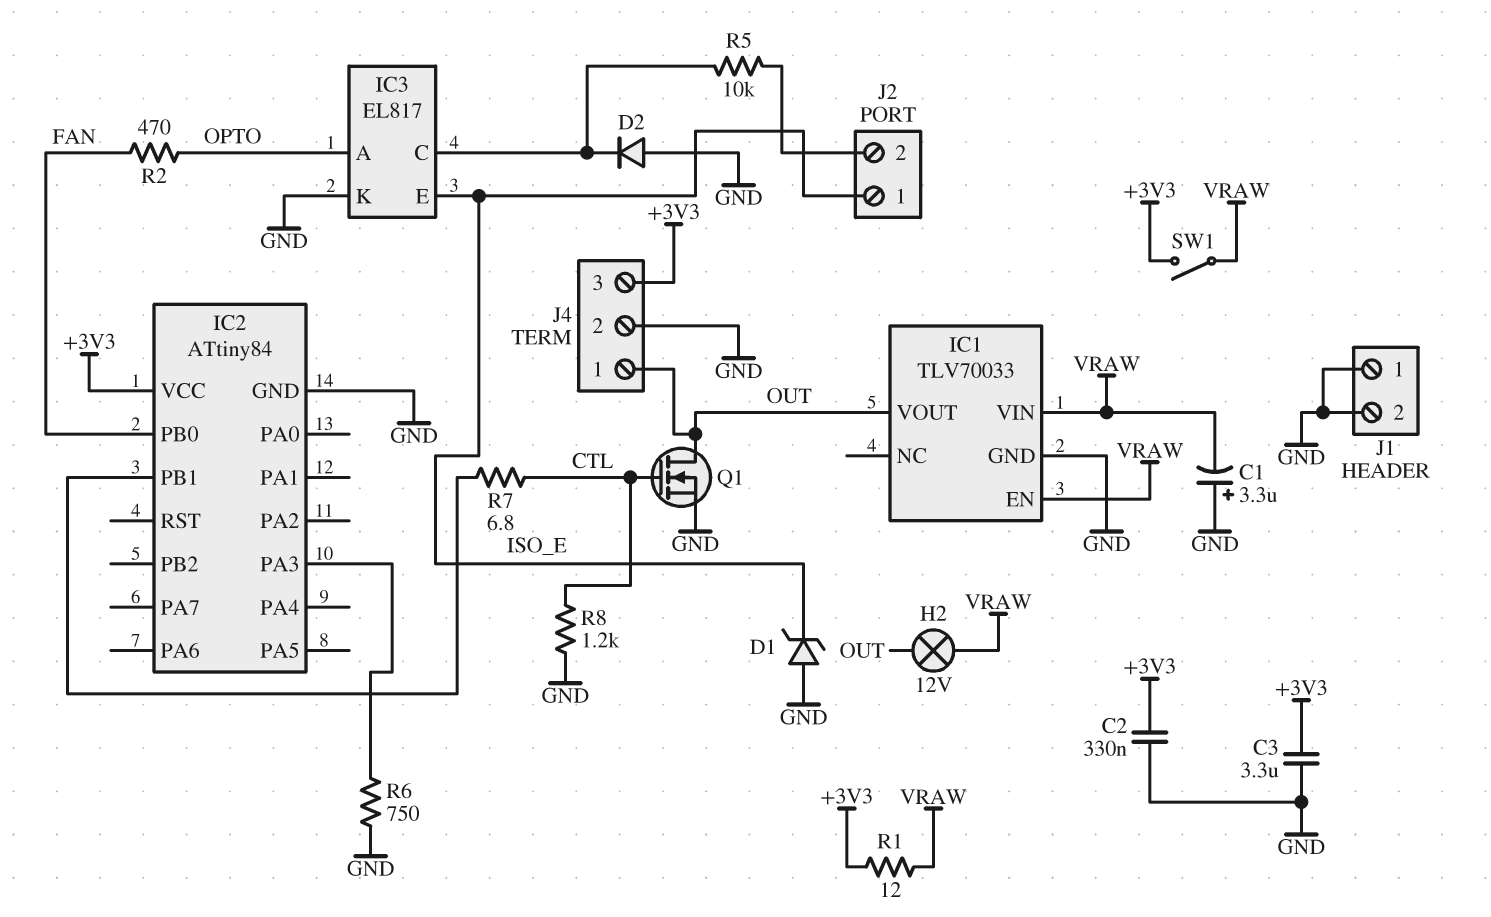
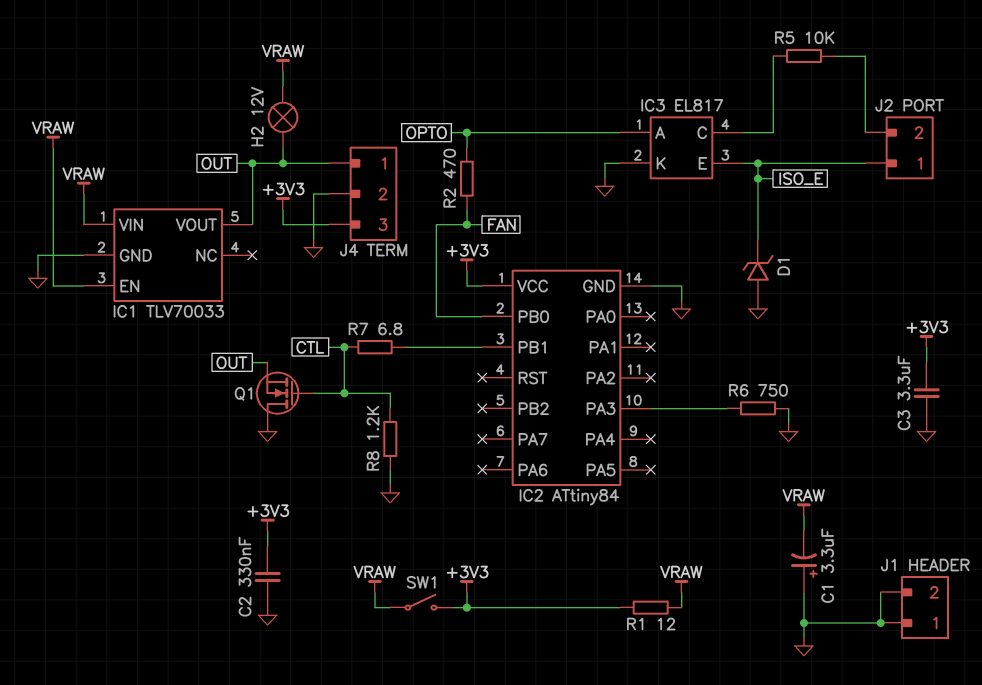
D2: diode (A GND, K IC3/C) -> none
Q1: NMOS (G CTL, D OUT, S GND) -> NMOS (G CTL, D GND, S OUT)

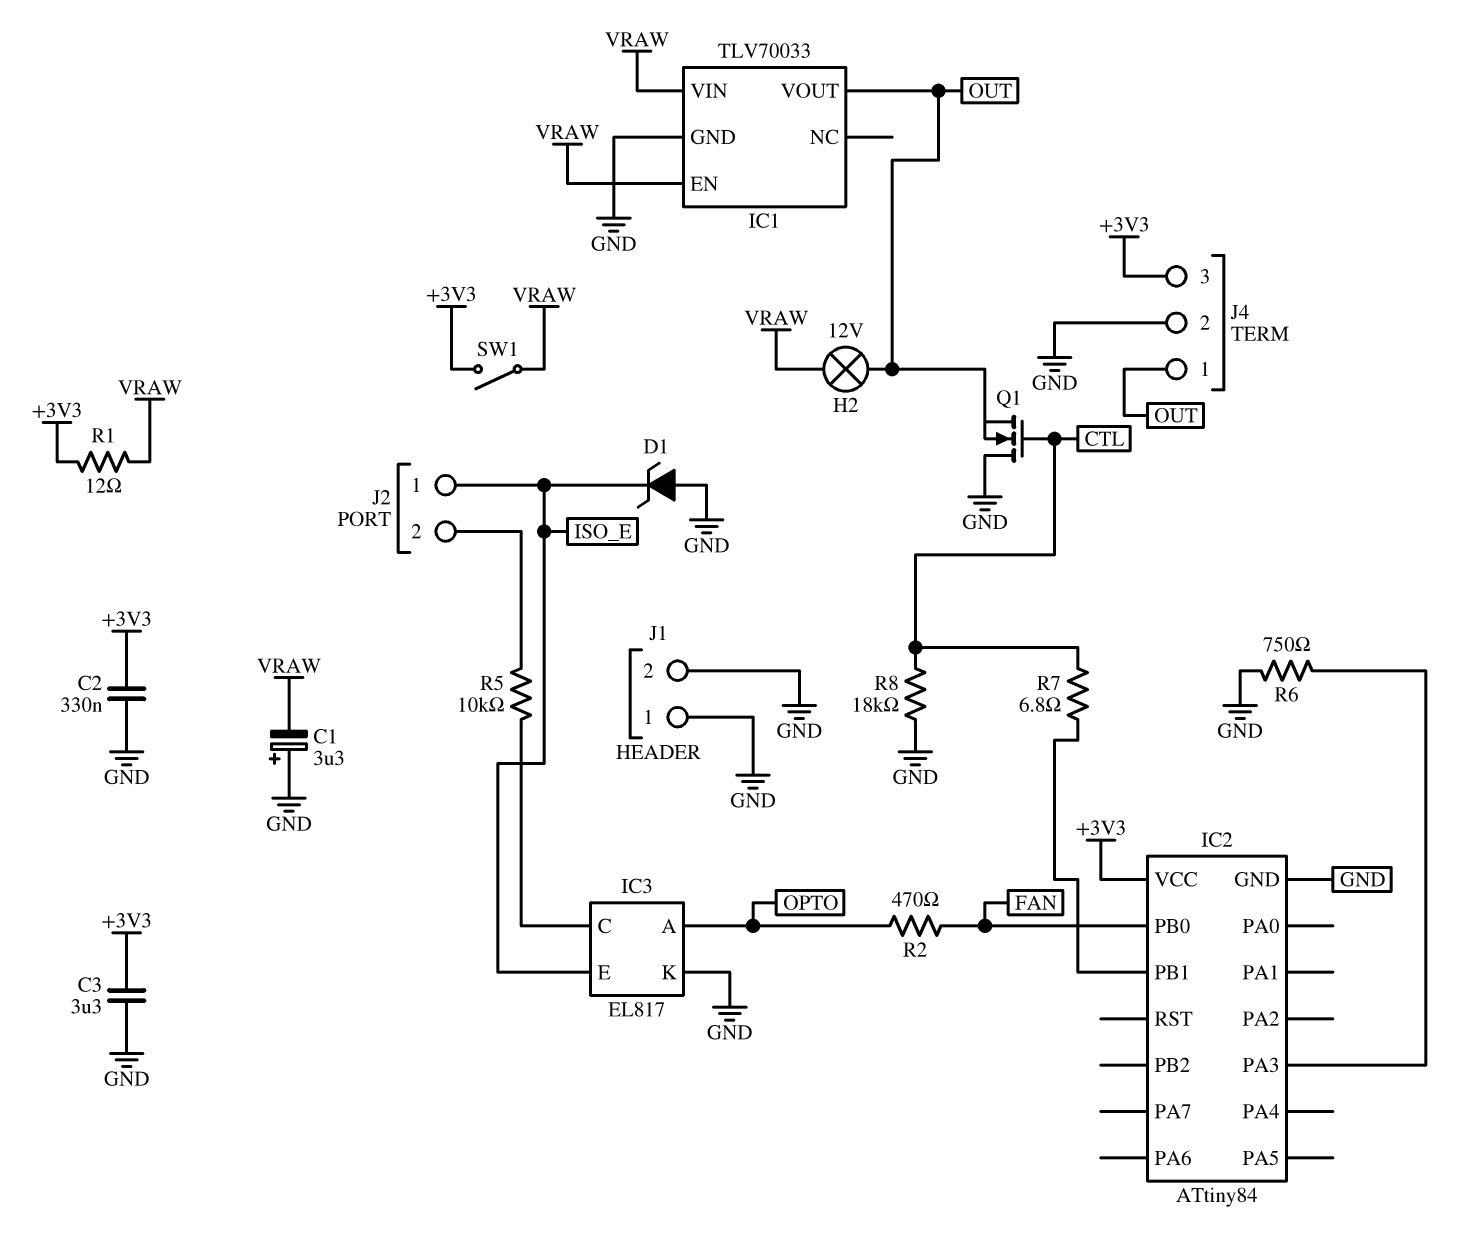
R8: 1.2k (CTL, GND) -> 18k (CTL, GND)

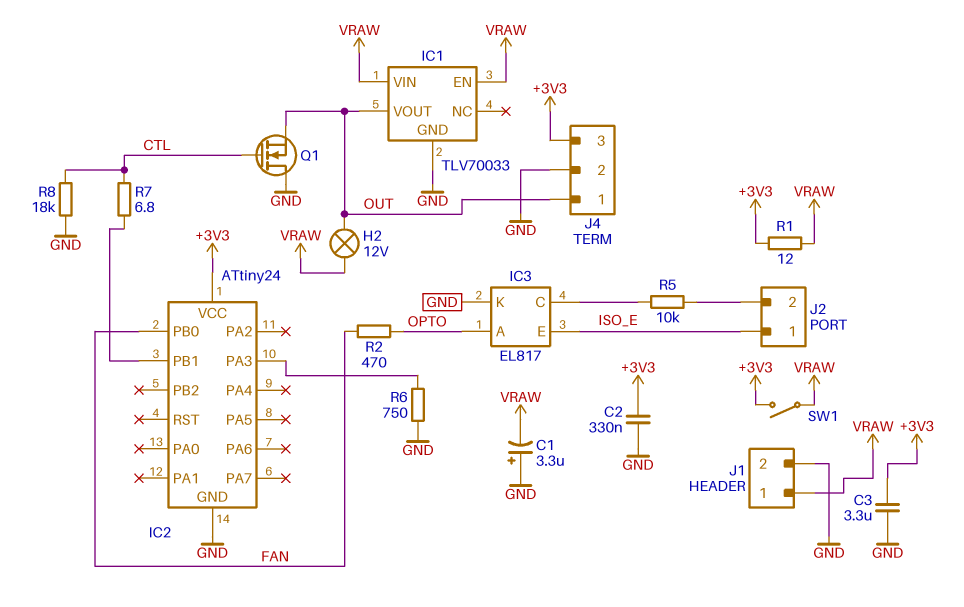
D1: zener (A GND, K ISO_E) -> none
IC2: ATtiny84 -> ATtiny24
J1 pin 1: GND -> VRAW

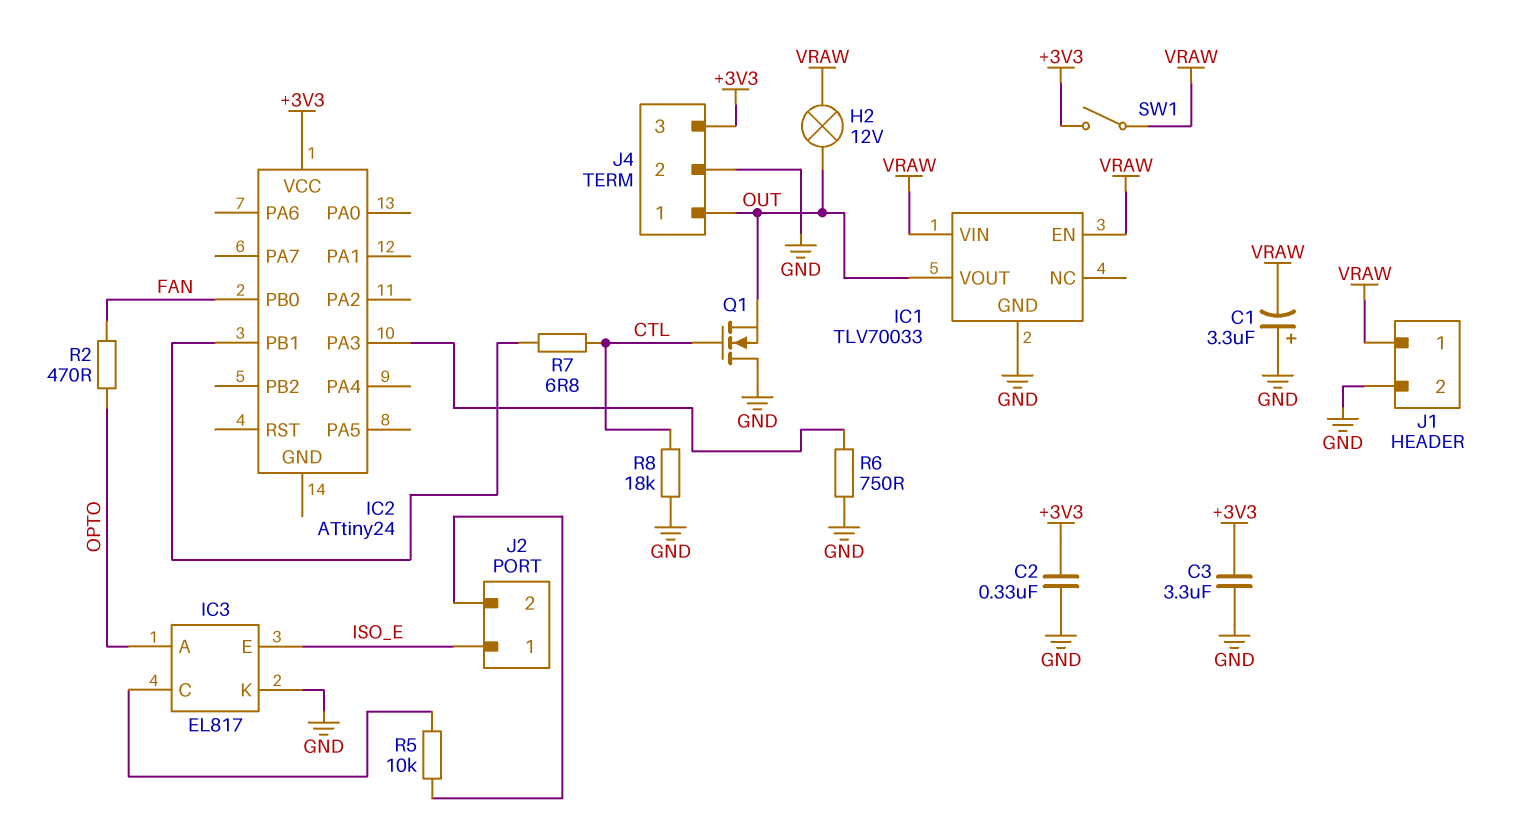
IC2 pin GND: GND -> none
R1: 12 (+3V3, VRAW) -> none

